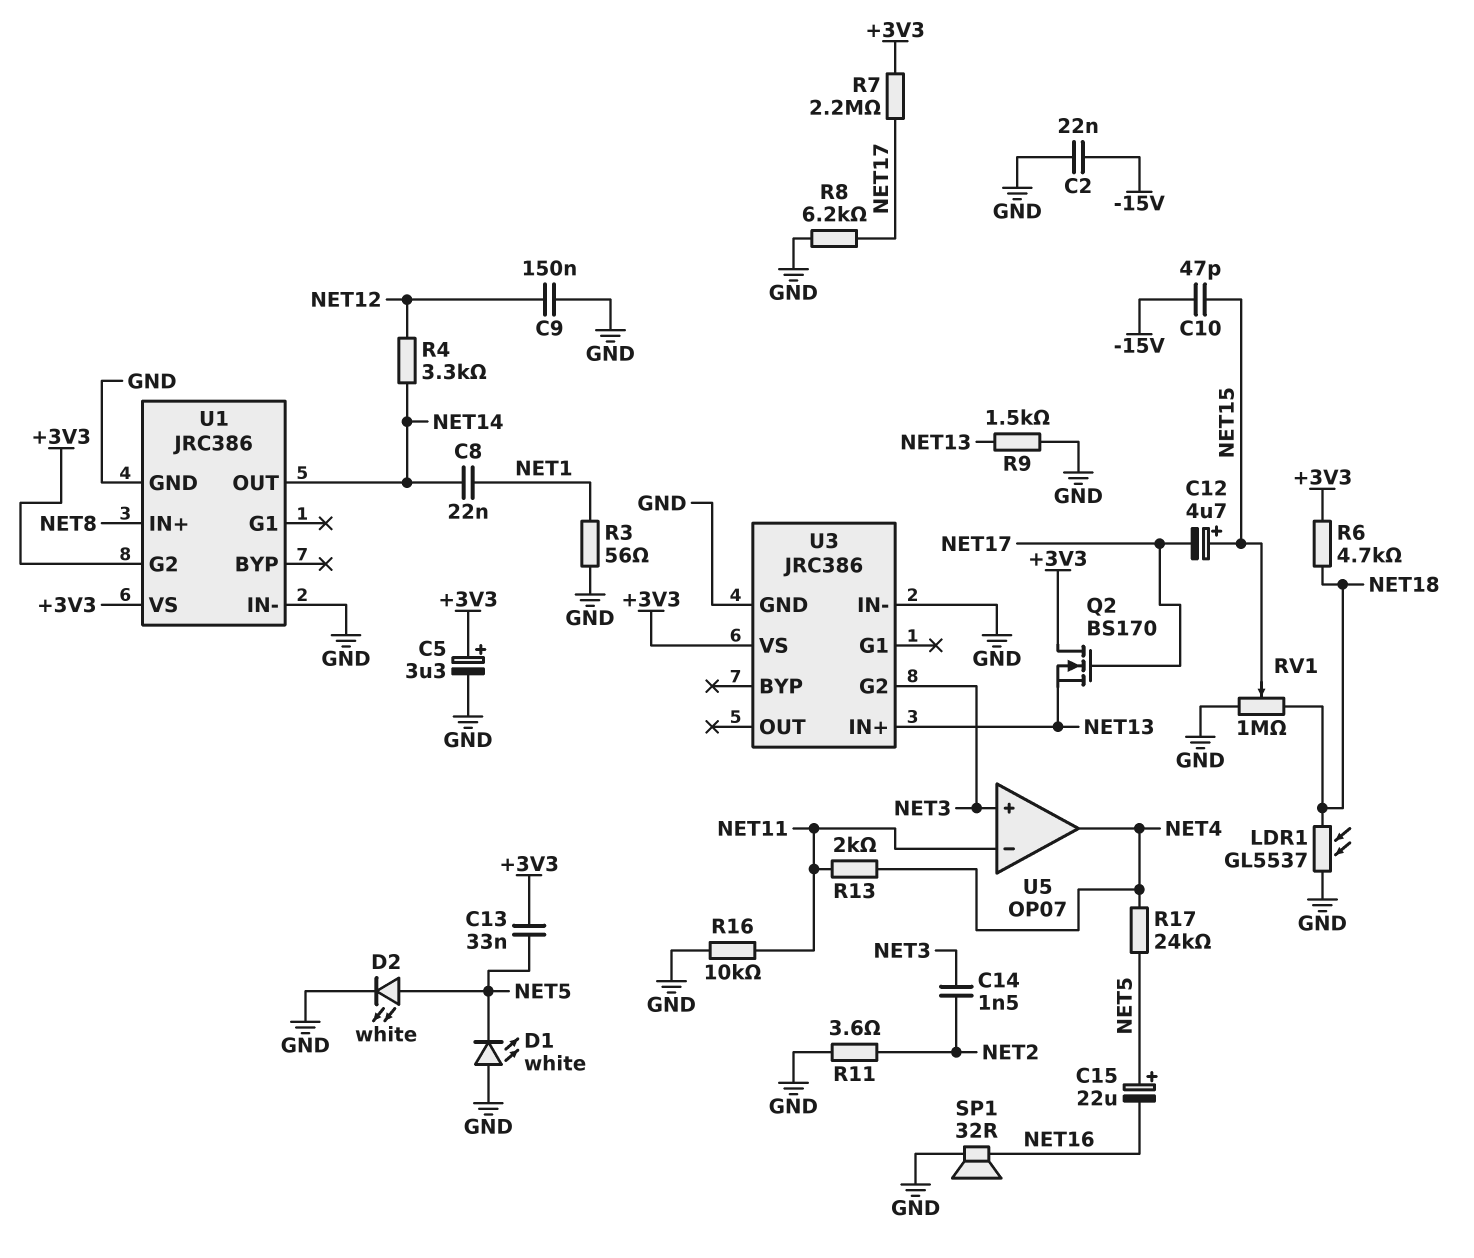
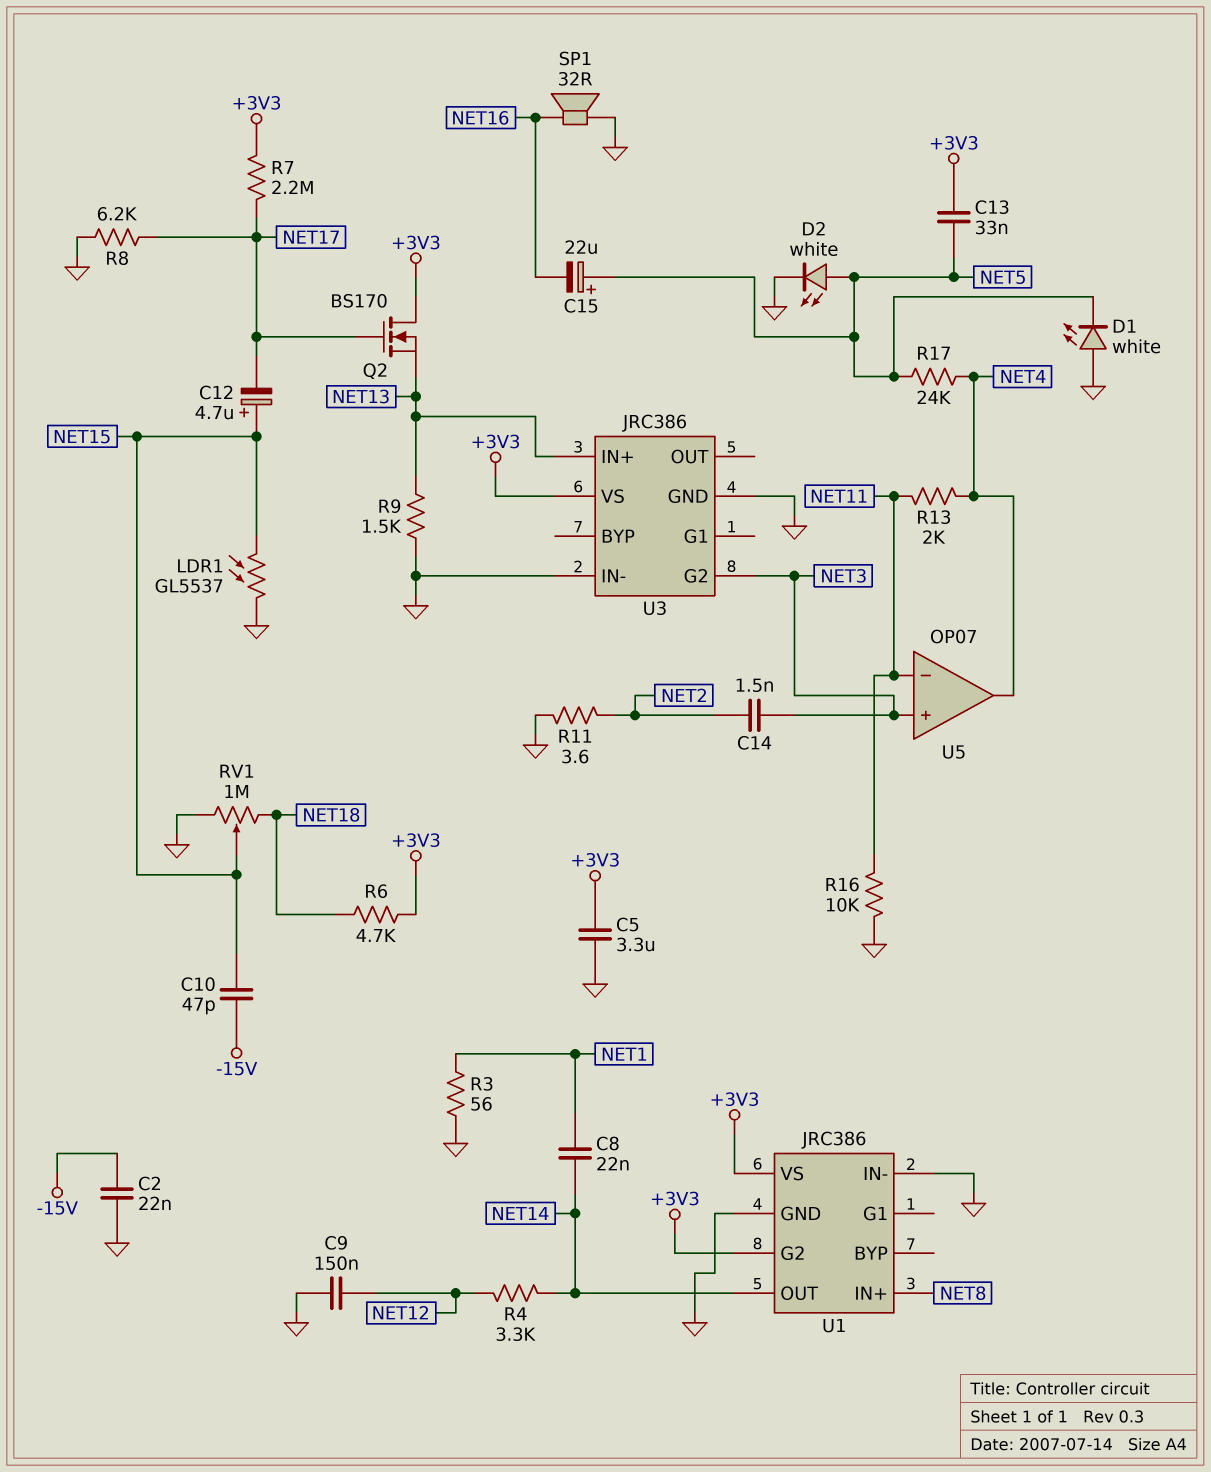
C5: 3.3uF (plus +3V3, minus GND) -> 3.3uF (+3V3, GND)
LDR1: GL5537 (GND, NET18) -> GL5537 (GND, NET15)

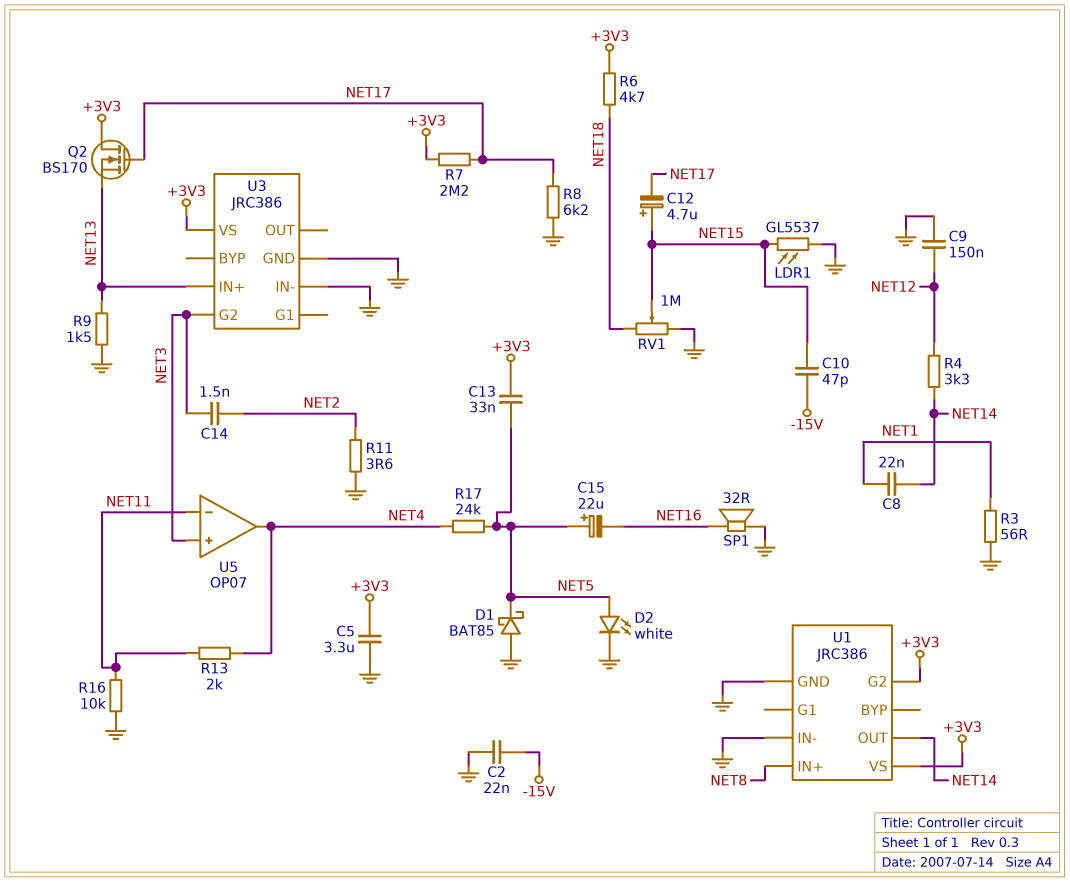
D1: LED white (A GND, K NET5) -> schottky BAT85 (A GND, K NET5)

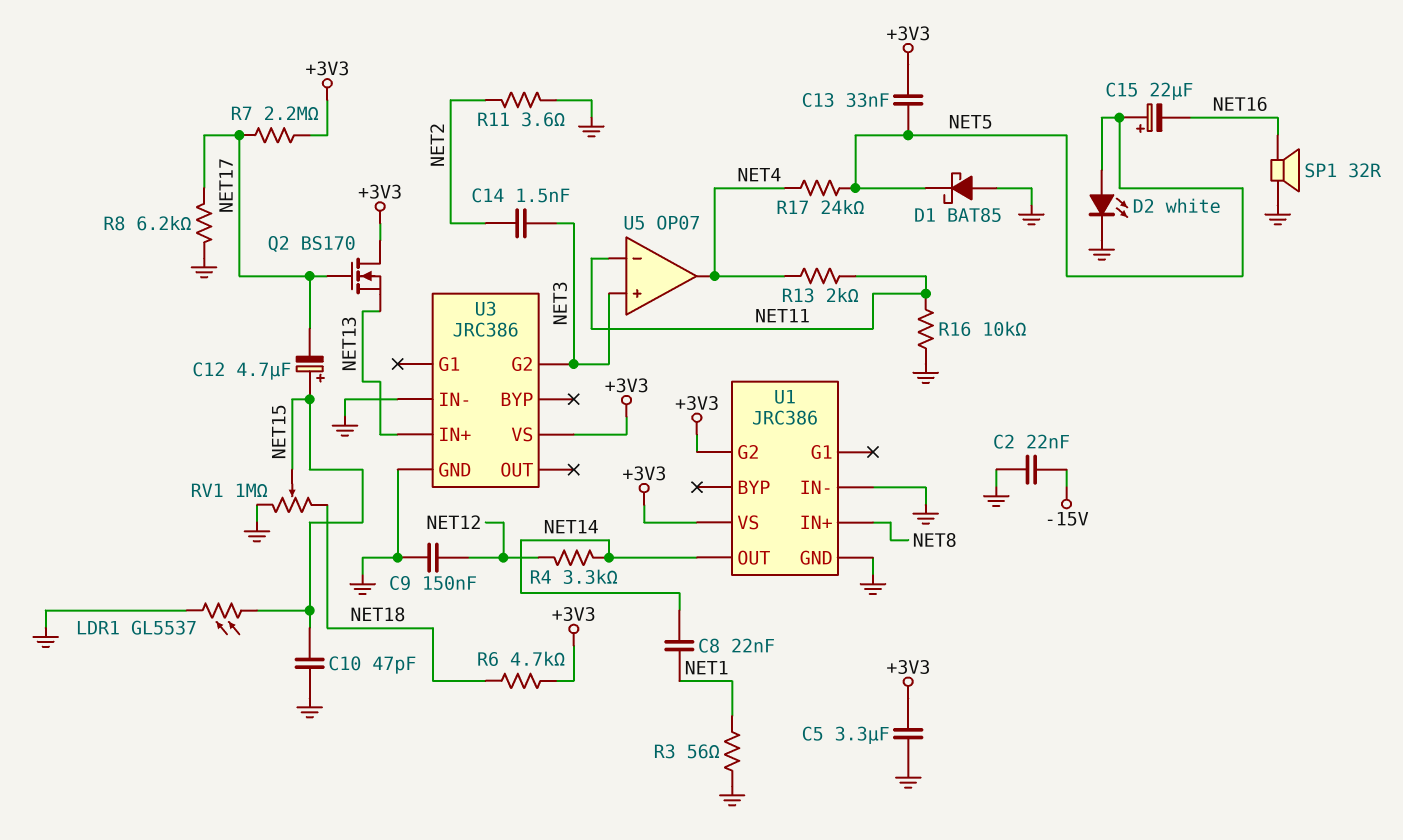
C10: 47pF (-15V, NET15) -> 47pF (GND, NET15)
R9: 1.5k (GND, NET13) -> none

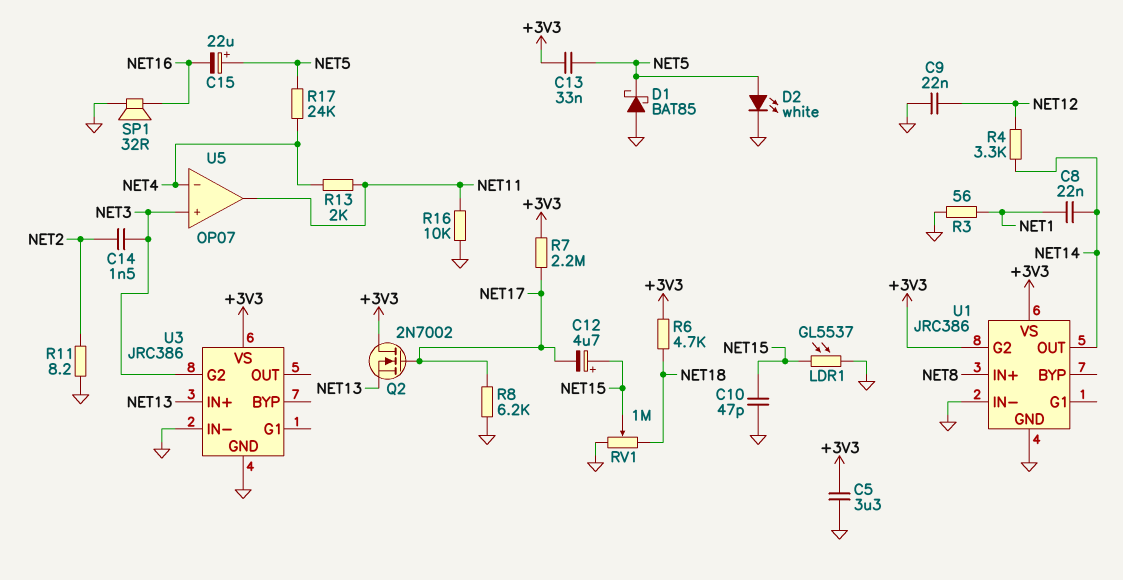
C2: 22nF (-15V, GND) -> none
C9: 150nF (GND, NET12) -> 22nF (GND, NET12)
Q2: NMOS BS170 (G NET17, D +3V3, S NET13) -> NMOS 2N7002 (G NET17, D +3V3, S NET13)
R11: 3.6 (GND, NET2) -> 8.2 (GND, NET2)
U5 pin in-: NET11 -> NET4
U5 pin out: NET4 -> NET11

